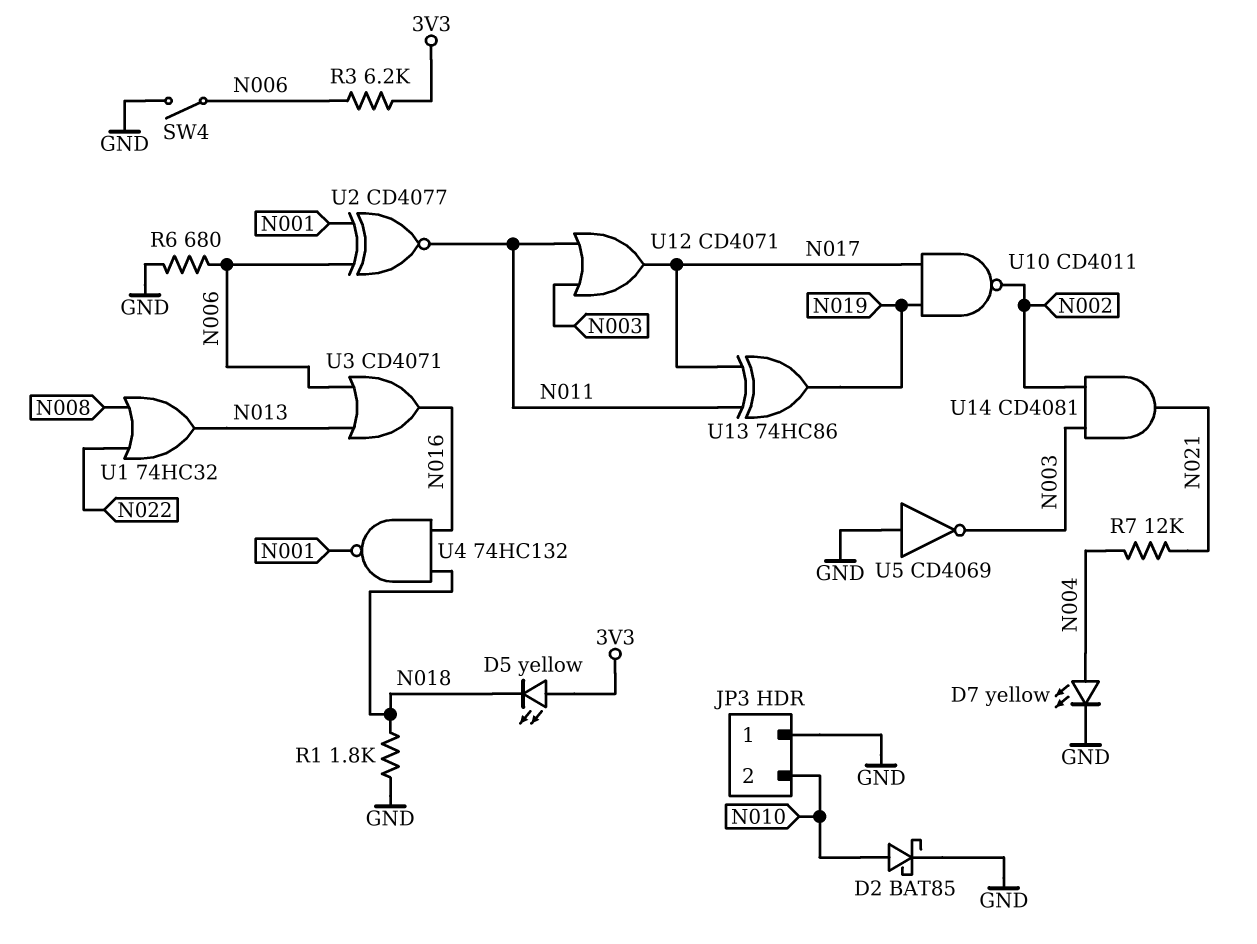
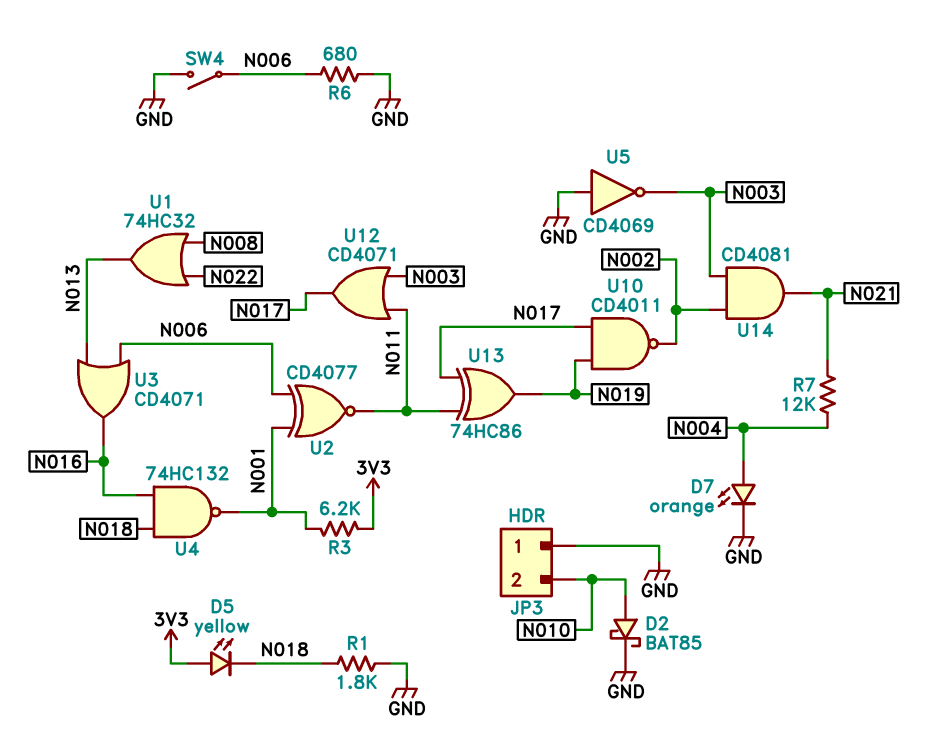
D7: LED yellow (A N004, K GND) -> LED orange (A N004, K GND)
R3: 6.2k (3V3, N006) -> 6.2k (3V3, N001)

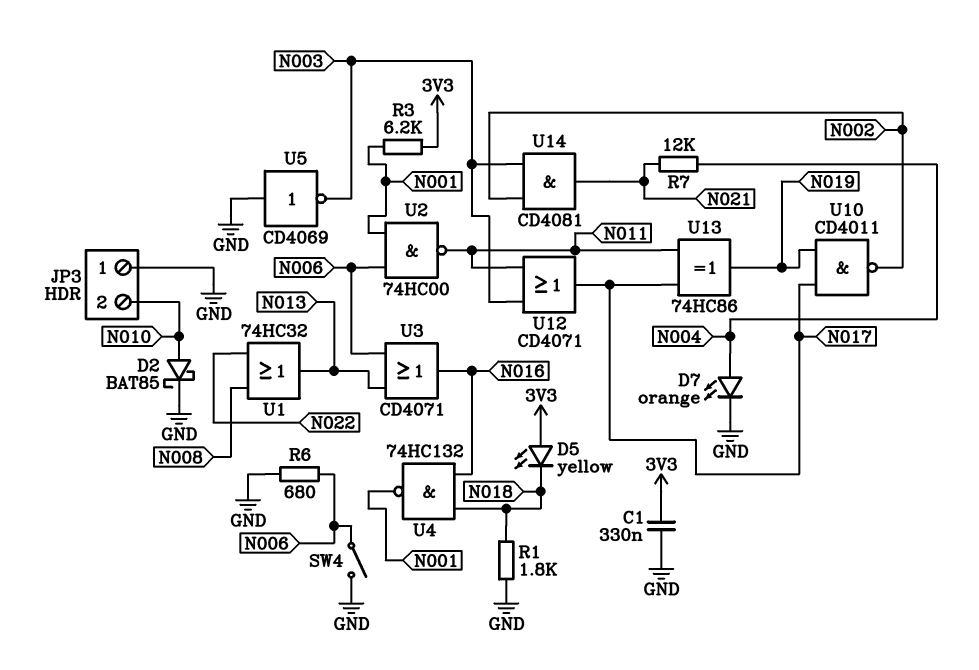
C1: none -> 330nF (3V3, GND)
U2: XNOR CD4077 (in N001, in N006, out N011) -> NAND 74HC00 (in N001, in N006, out N011)

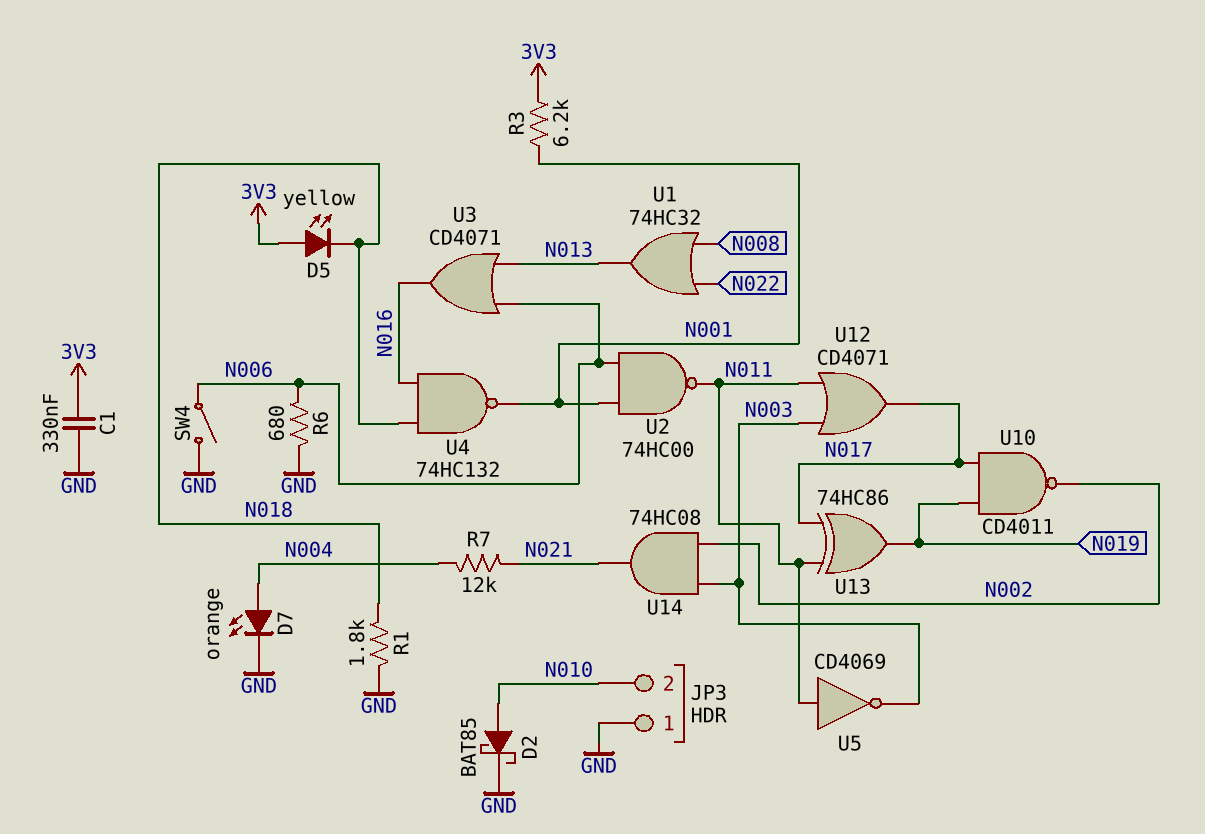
U5: NOT CD4069 (in GND, out N003) -> NOT CD4069 (in N011, out N003)
U14: AND CD4081 (in N002, in N003, out N021) -> AND 74HC08 (in N002, in N003, out N021)

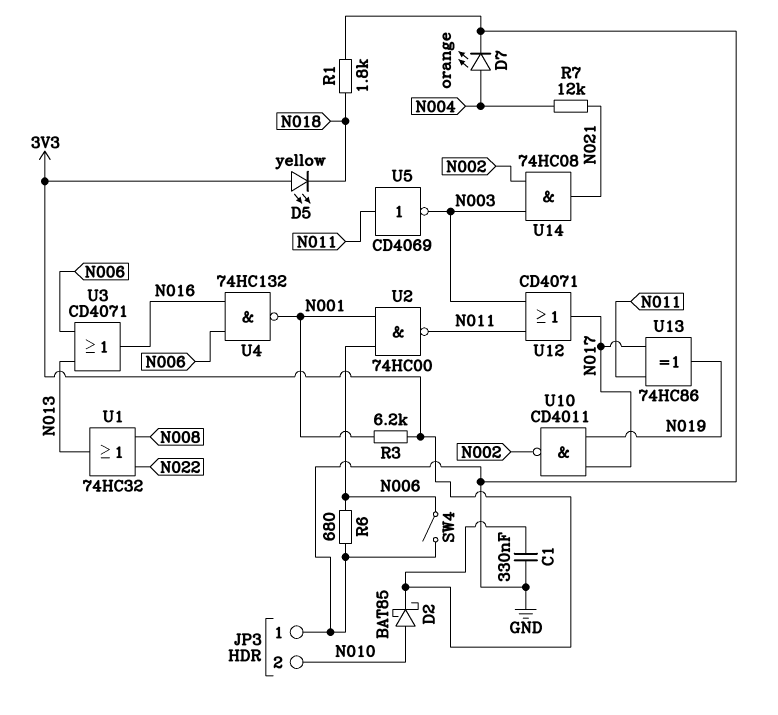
D2: schottky BAT85 (A N010, K GND) -> schottky BAT85 (A N010, K 3V3)
U4: NAND 74HC132 (in N016, in N018, out N001) -> NAND 74HC132 (in N006, in N016, out N001)

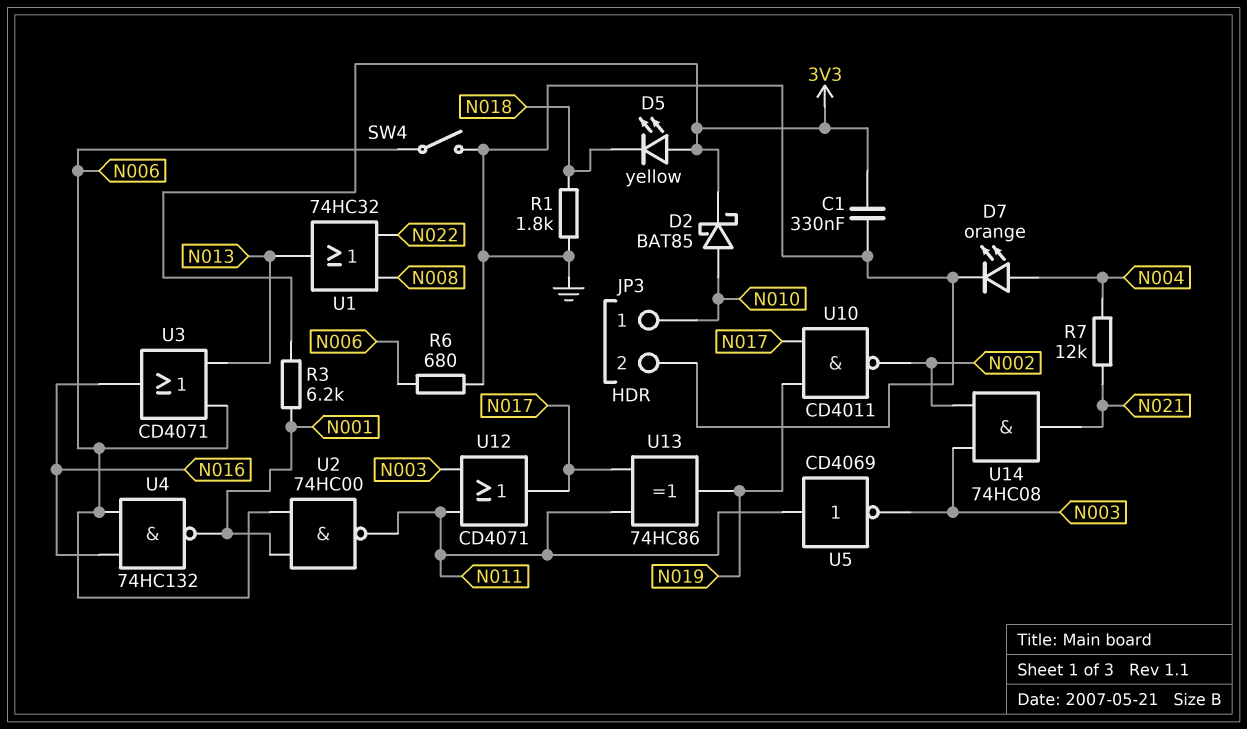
JP3 pin 1: GND -> N010
JP3 pin 2: N010 -> GND

